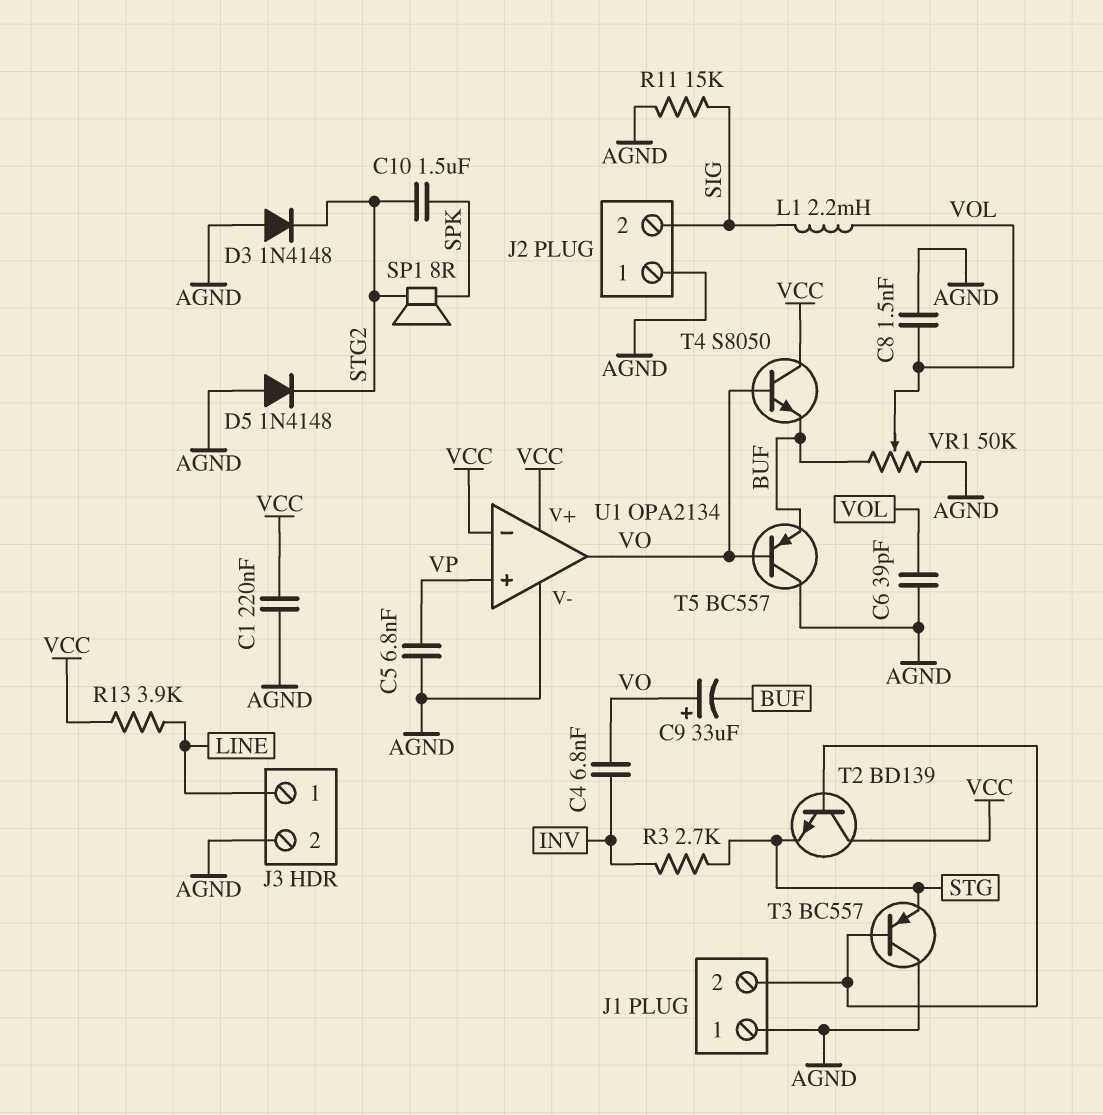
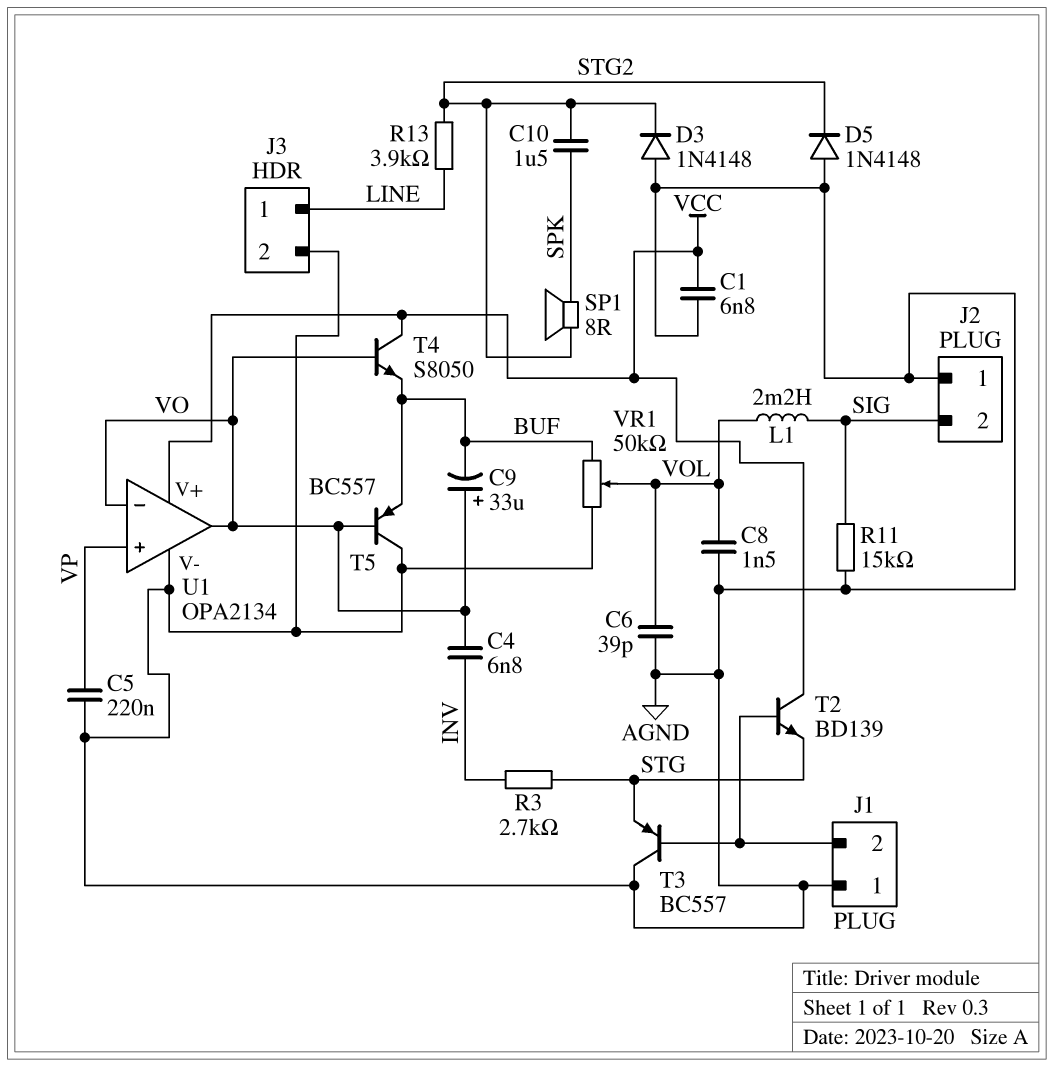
C1: 220nF (AGND, VCC) -> 6.8nF (AGND, VCC)
C5: 6.8nF (AGND, VP) -> 220nF (AGND, VP)
R13: 3.9k (LINE, VCC) -> 3.9k (LINE, STG2)
U1 pin in-: VCC -> VO

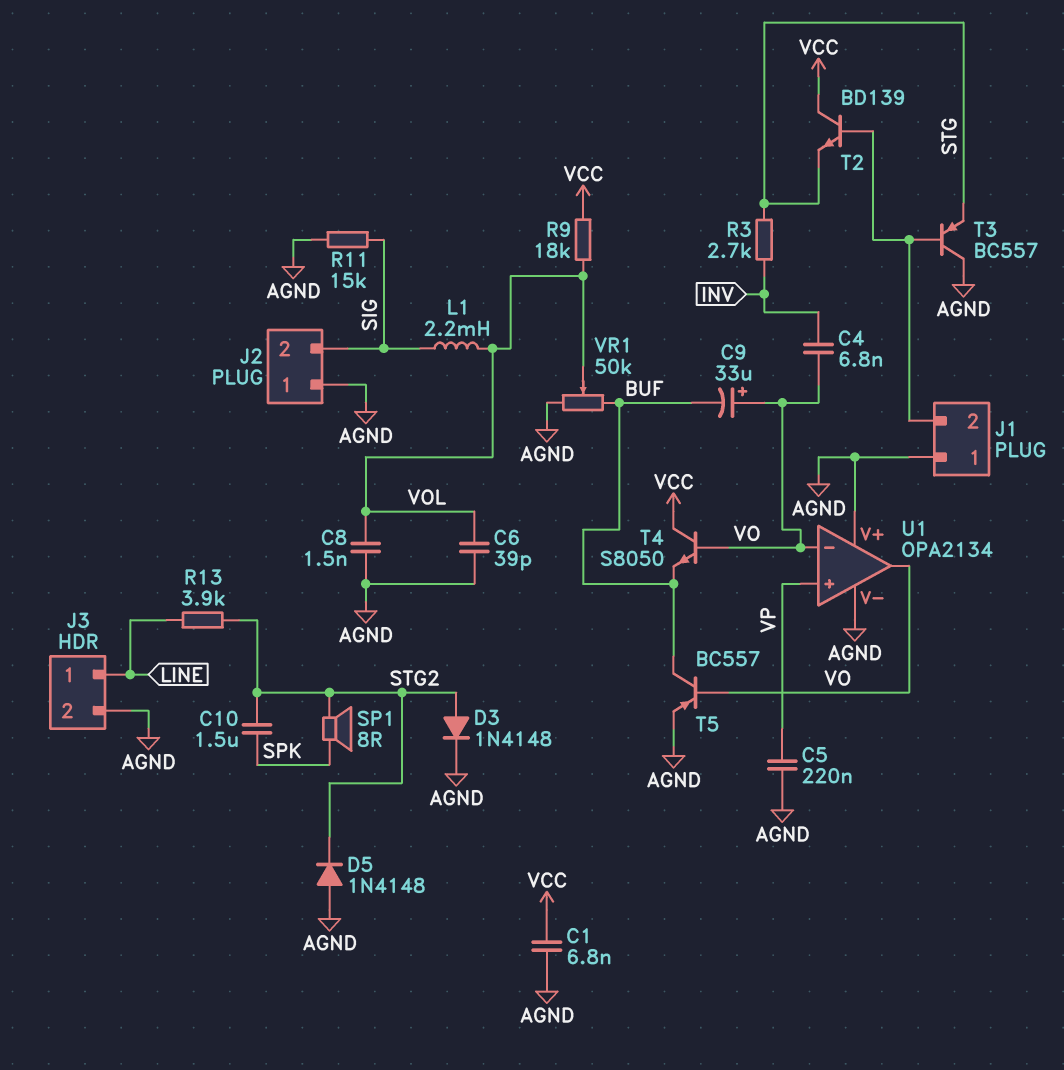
D3: diode 1N4148 (A AGND, K STG2) -> diode 1N4148 (A STG2, K AGND)
R9: none -> 18k (VCC, VOL)
T5: PNP BC557 (B VO, C AGND, E BUF) -> PNP BC557 (B VO, C BUF, E AGND)
U1 pin V+: VCC -> AGND

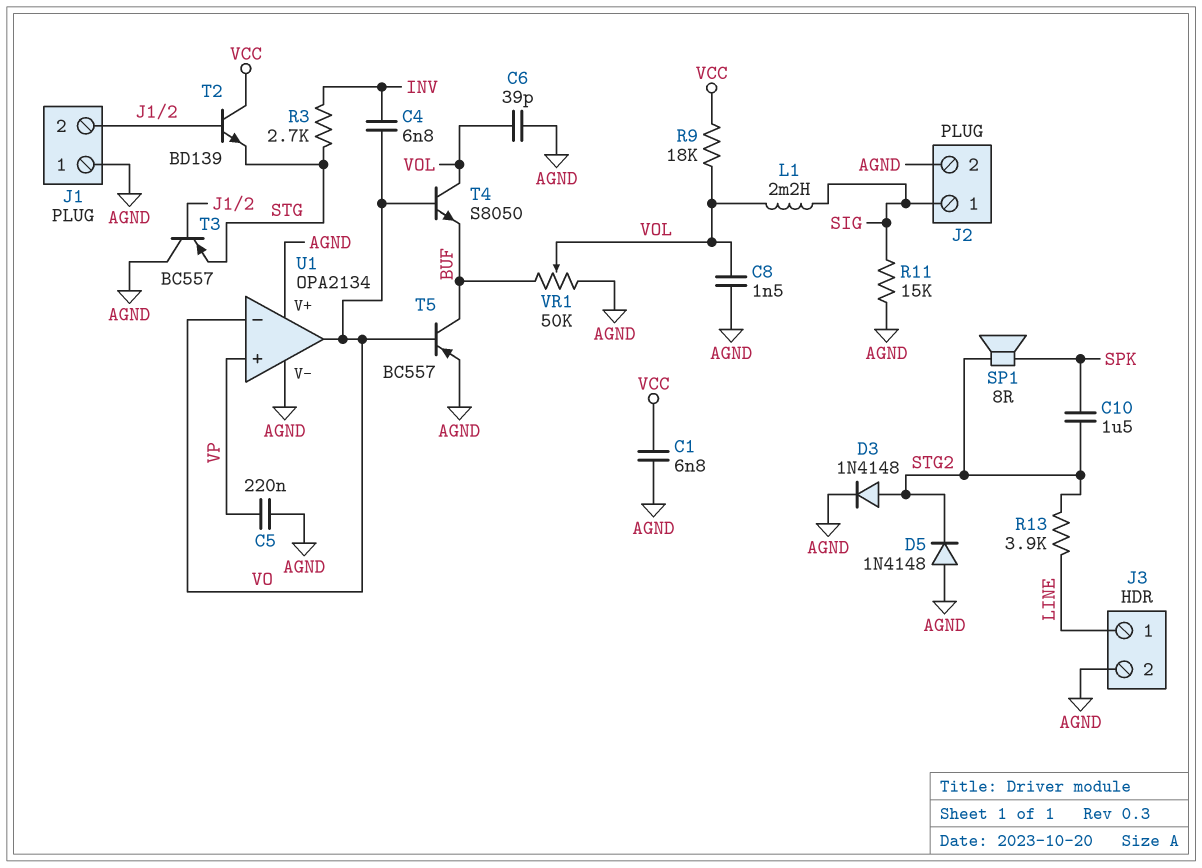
C9: 33uF (plus VO, minus BUF) -> none
J2 pin 1: AGND -> SIG
J2 pin 2: SIG -> AGND
T4: NPN S8050 (B VO, C VCC, E BUF) -> NPN S8050 (B VO, C VOL, E BUF)

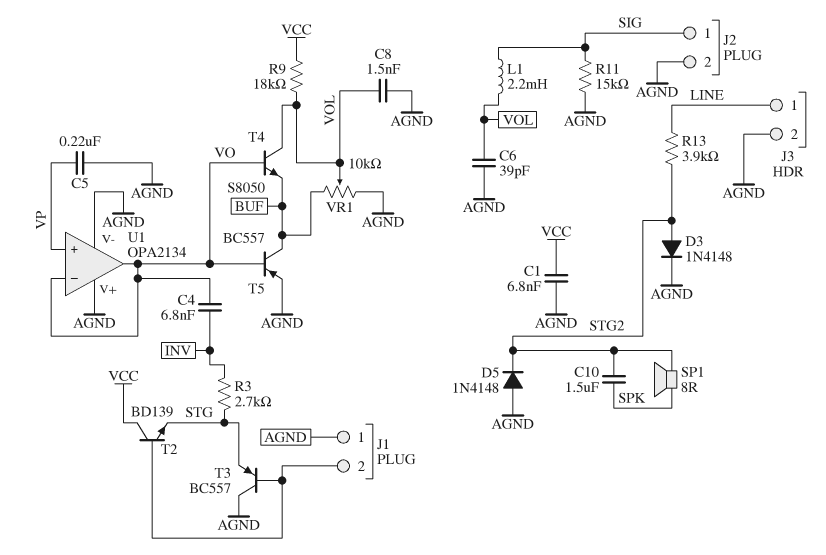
VR1: 50k (AGND, BUF, wiper VOL) -> 10k (AGND, BUF, wiper VOL)

